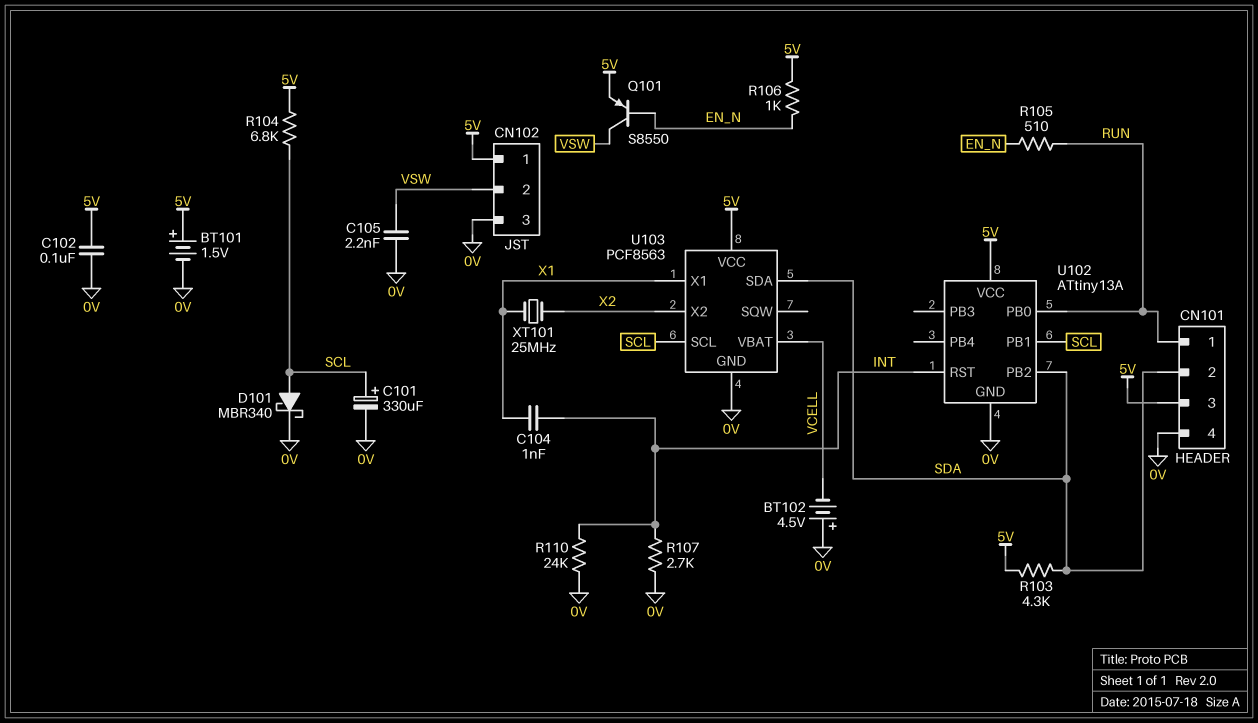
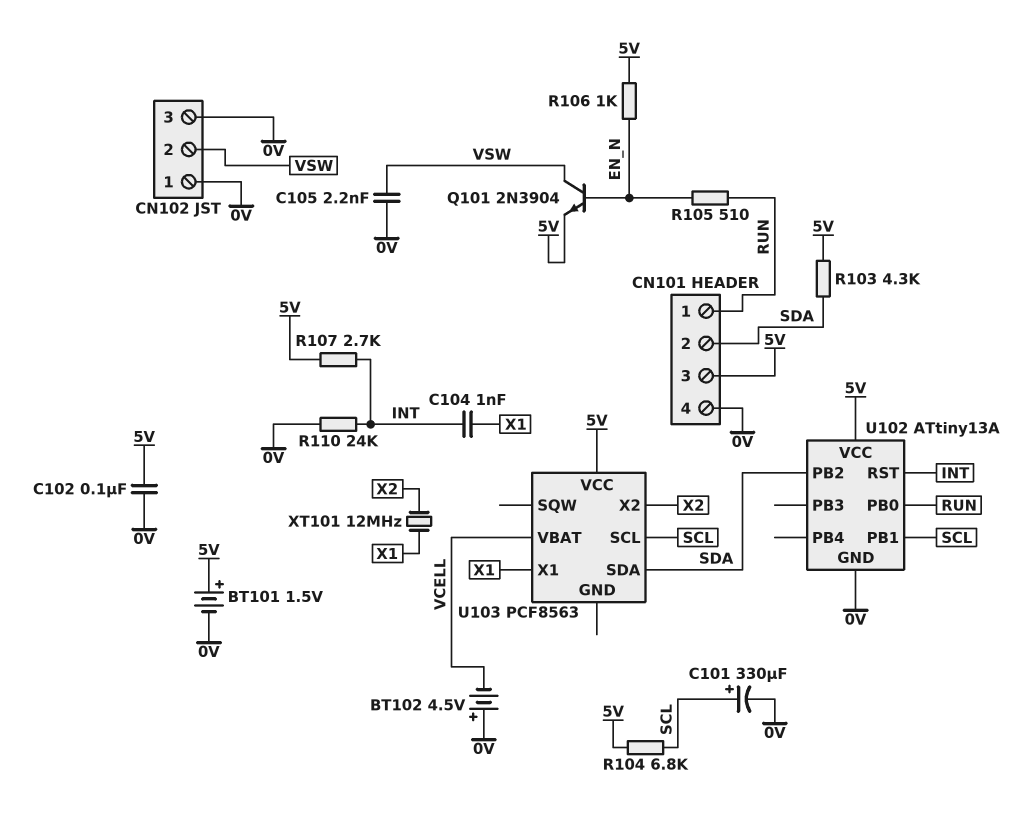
CN102 pin 1: 5V -> 0V
D101: schottky MBR340 (A SCL, K 0V) -> none
Q101: PNP S8550 (B EN_N, C VSW, E 5V) -> NPN 2N3904 (B EN_N, C VSW, E 5V)
R107: 2.7k (0V, INT) -> 2.7k (5V, INT)
U103 pin GND: 0V -> none
XT101: 25MHz (X1, X2) -> 12MHz (X1, X2)

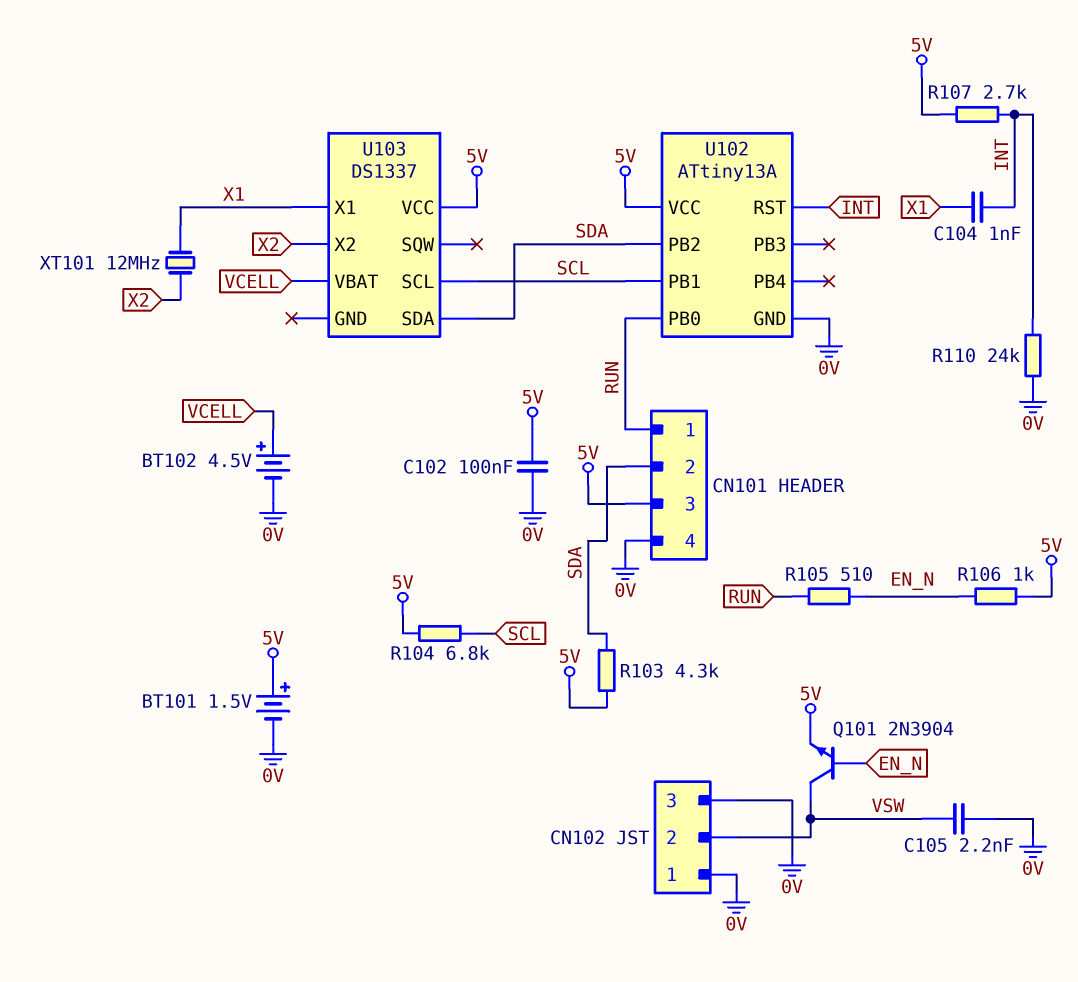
BT102: 4.5V (plus 0V, minus VCELL) -> 4.5V (plus VCELL, minus 0V)
C101: 330uF (plus SCL, minus 0V) -> none
U103: PCF8563 -> DS1337

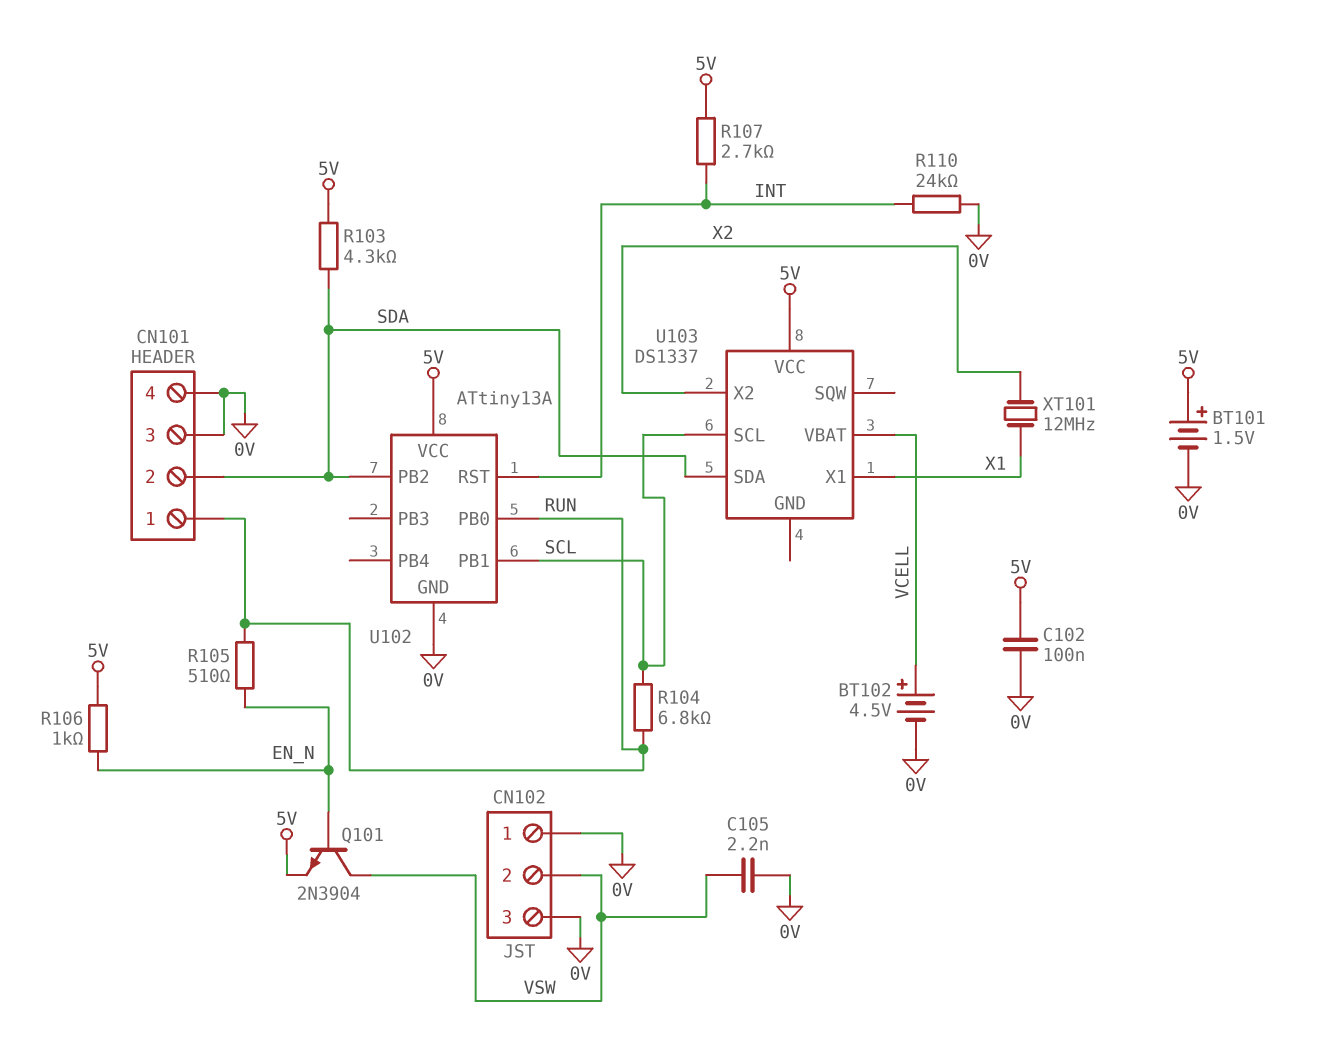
C104: 1nF (INT, X1) -> none
CN101 pin 3: 5V -> 0V
R104: 6.8k (5V, SCL) -> 6.8k (RUN, SCL)

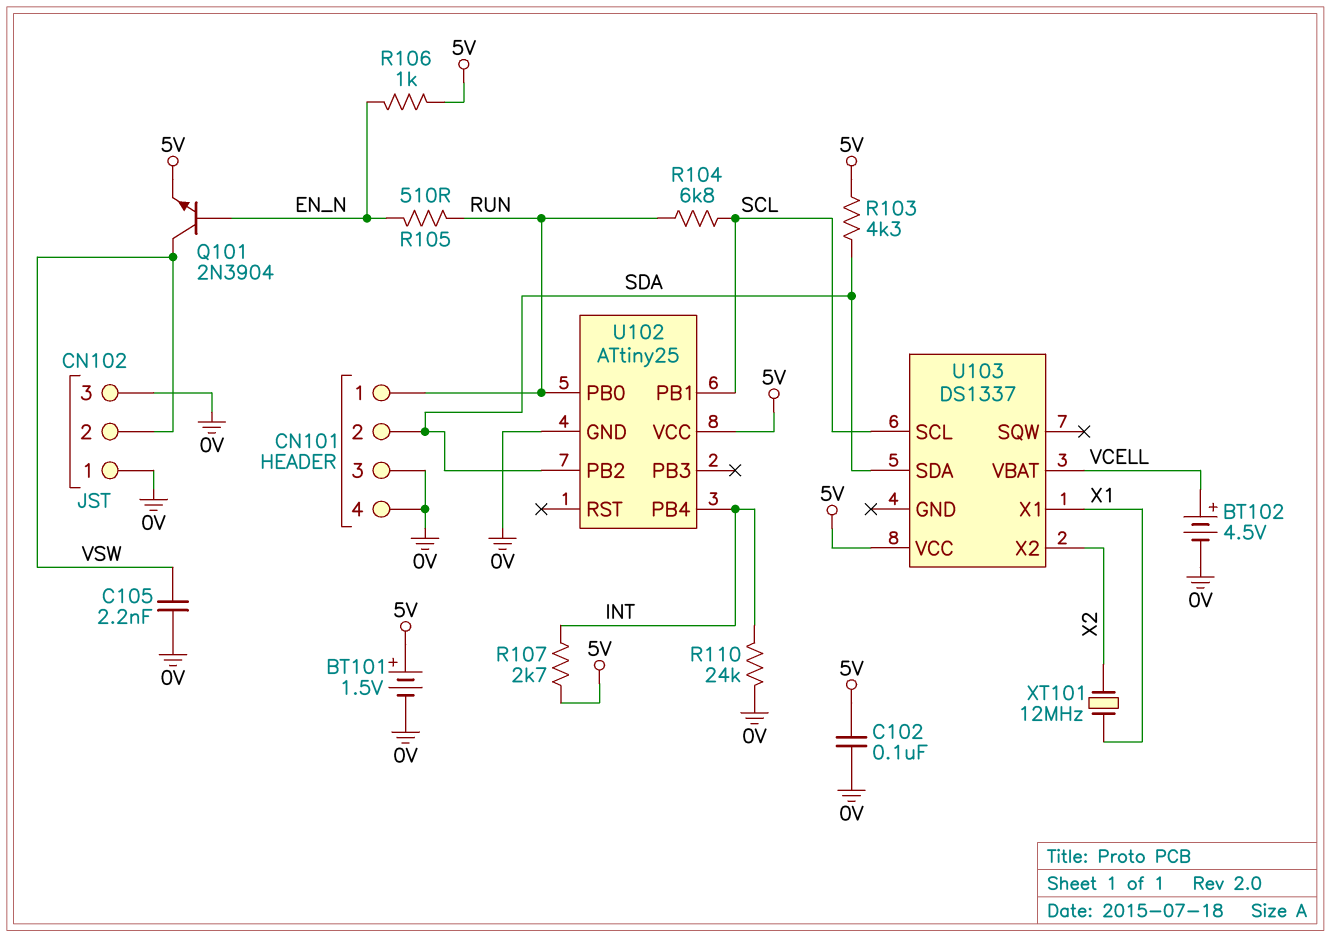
U102: ATtiny13A -> ATtiny25
U102 pin PB4: none -> INT
U102 pin RST: INT -> none

